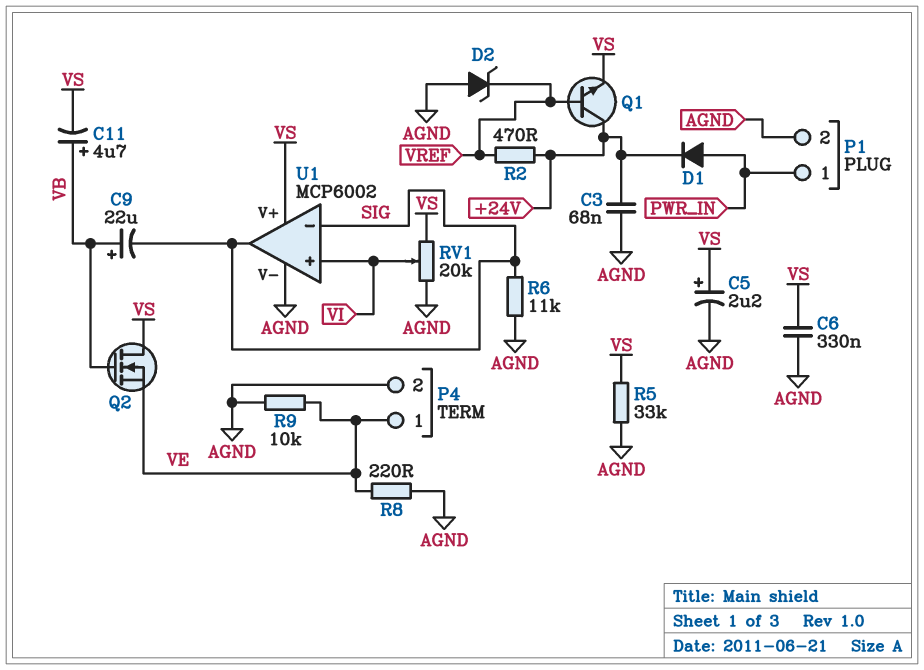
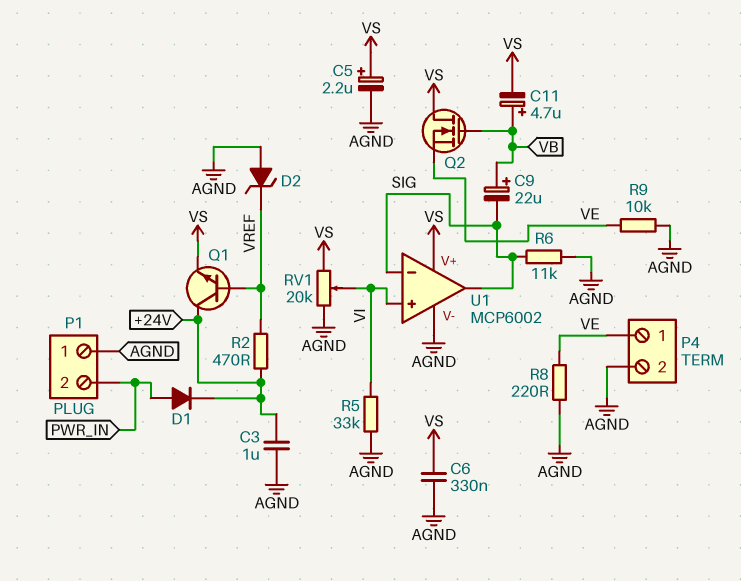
C3: 68nF (+24V, AGND) -> 1uF (+24V, AGND)
P1 pin 1: PWR_IN -> AGND
P1 pin 2: AGND -> PWR_IN
R5: 33k (AGND, VS) -> 33k (AGND, VI)

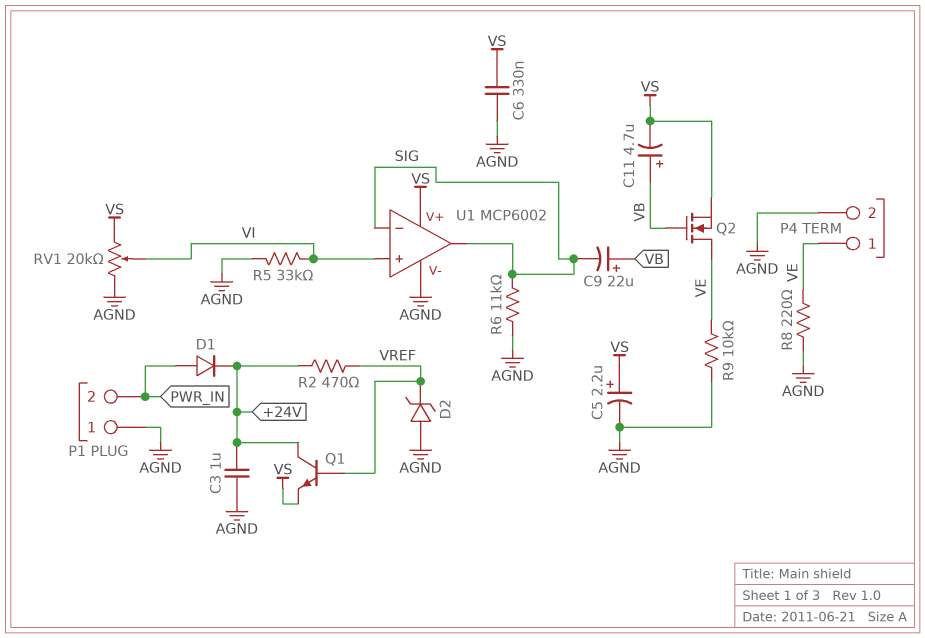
Q2: NMOS (G VB, D VS, S VE) -> NMOS (G VB, D VE, S VS)

